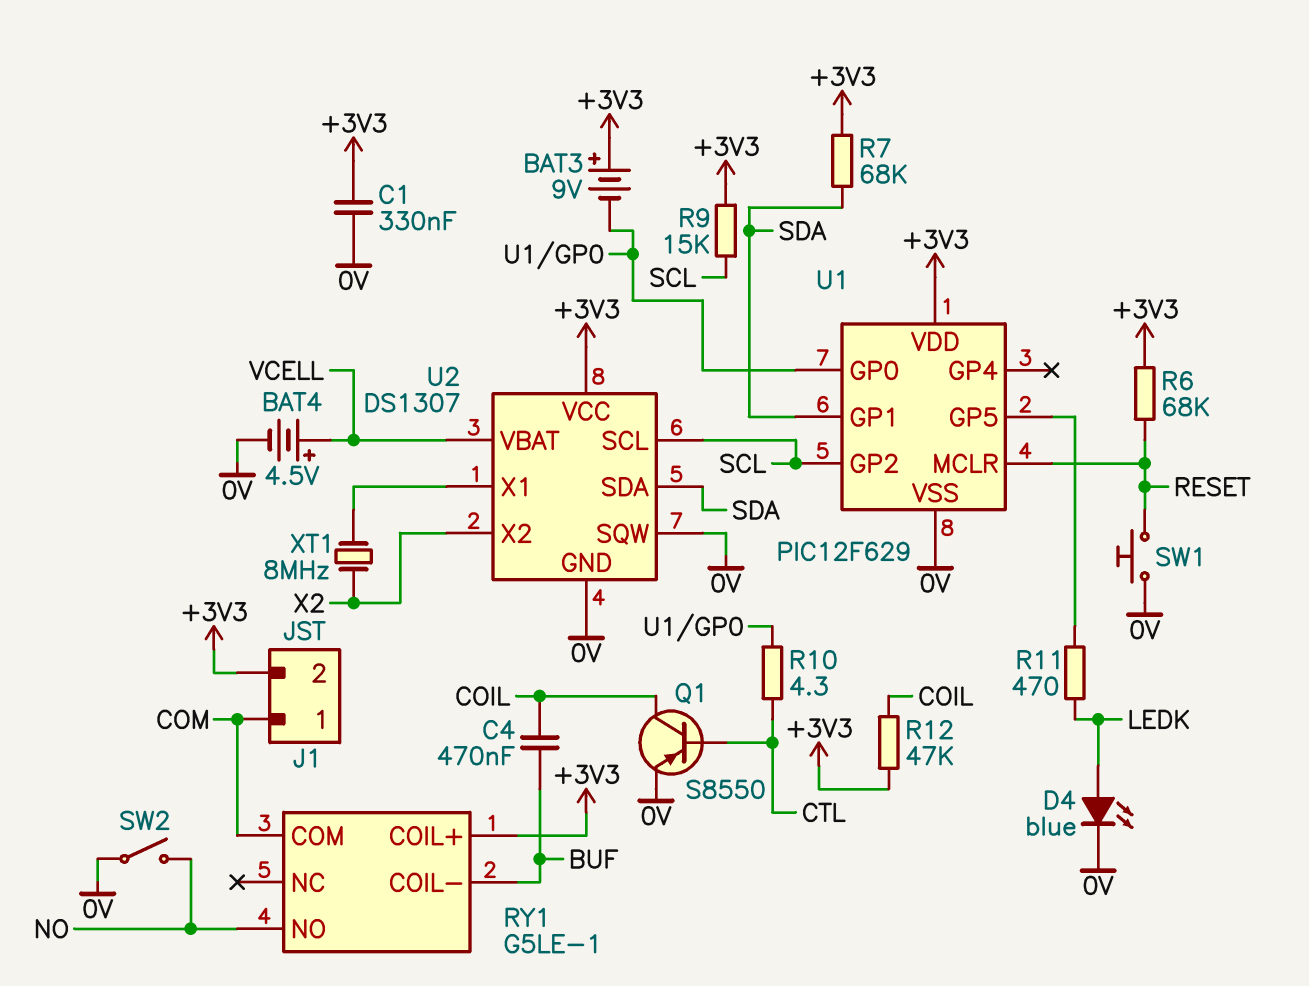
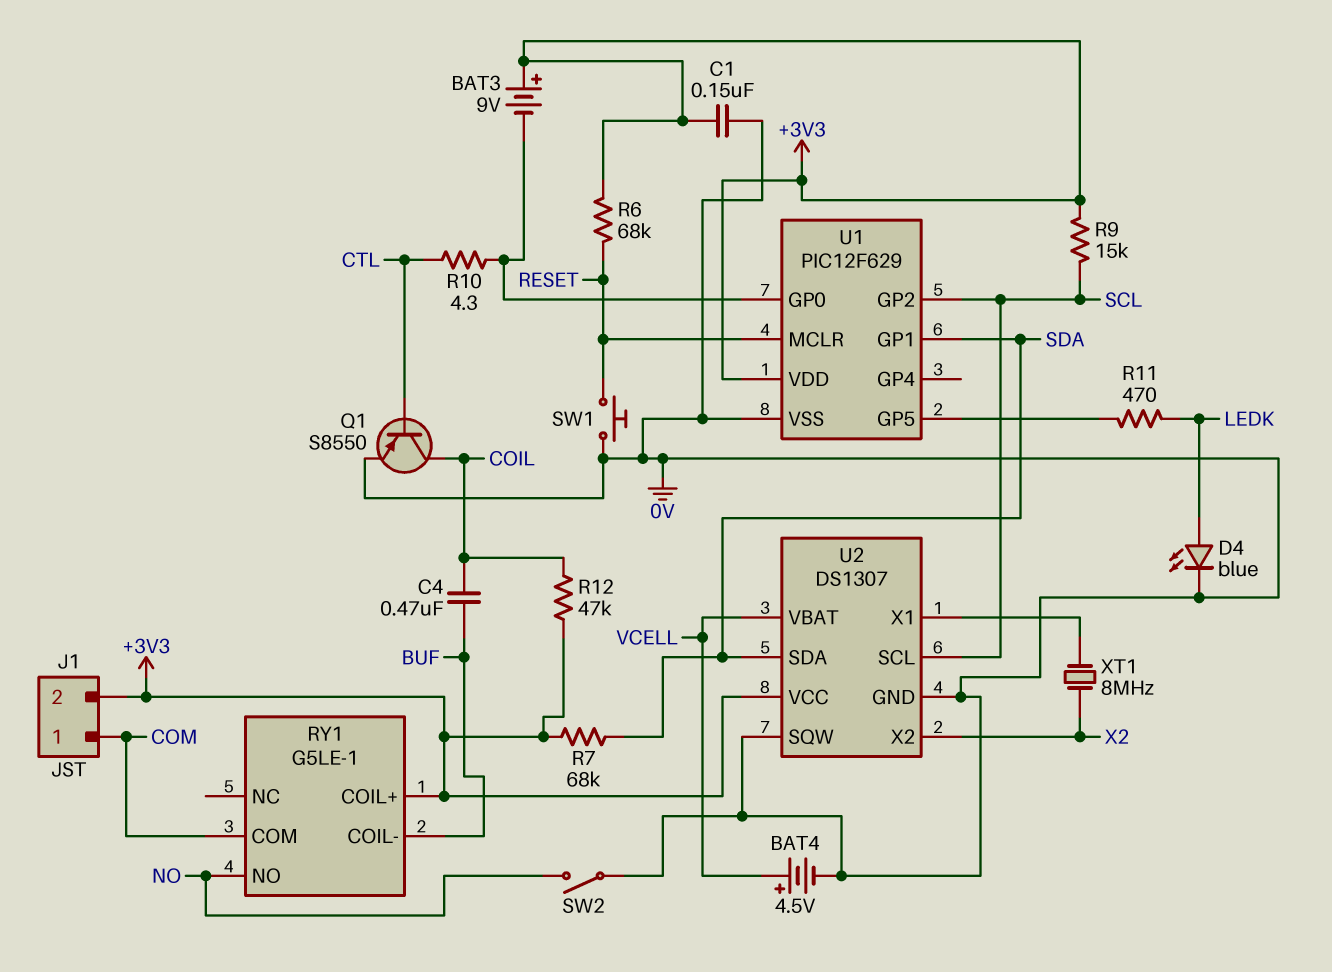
C1: 330nF (+3V3, 0V) -> 150nF (+3V3, 0V)

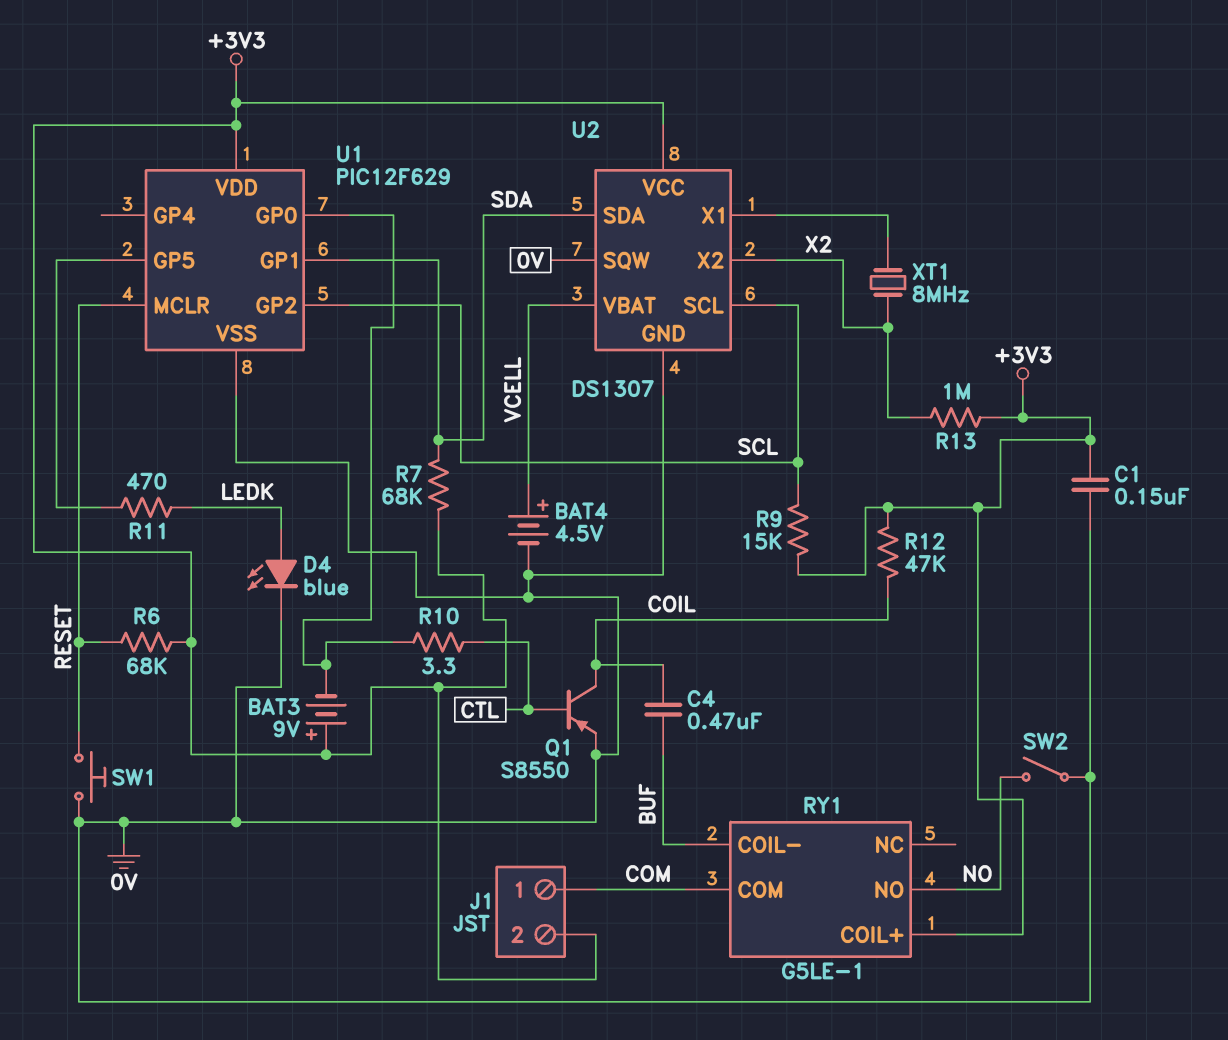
R10: 4.3 (CTL, U1/GP0) -> 3.3 (CTL, U1/GP0)
R13: none -> 1M (+3V3, X2)

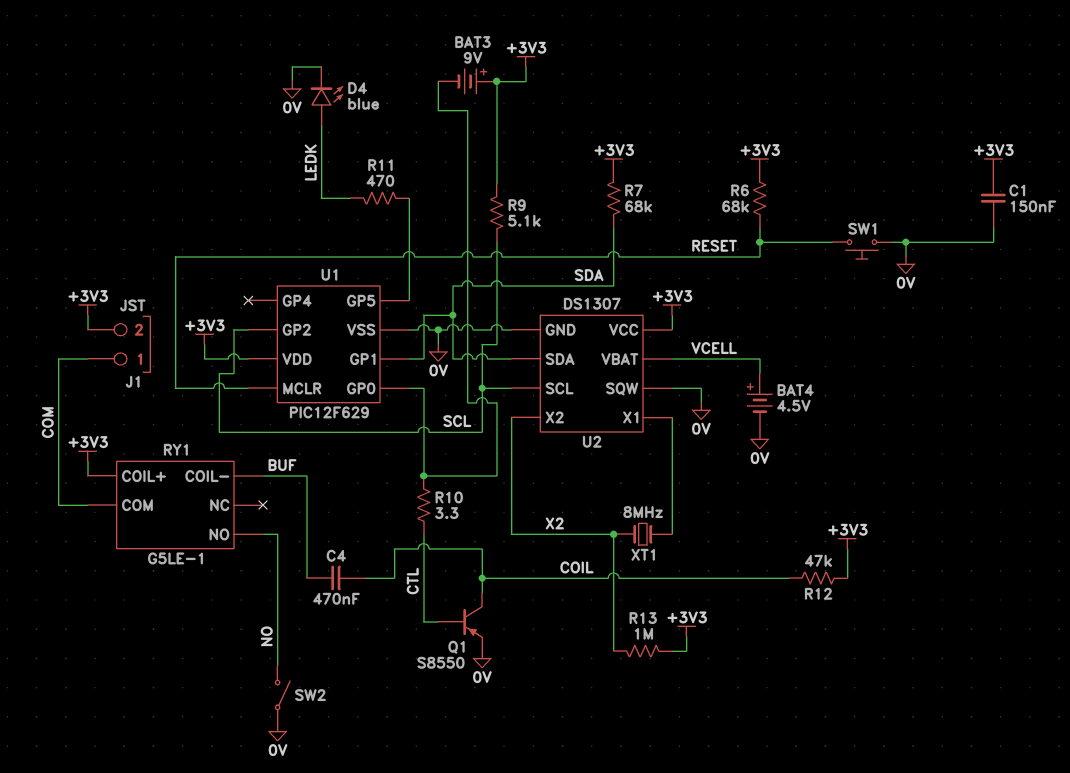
R9: 15k (+3V3, SCL) -> 5.1k (+3V3, SCL)

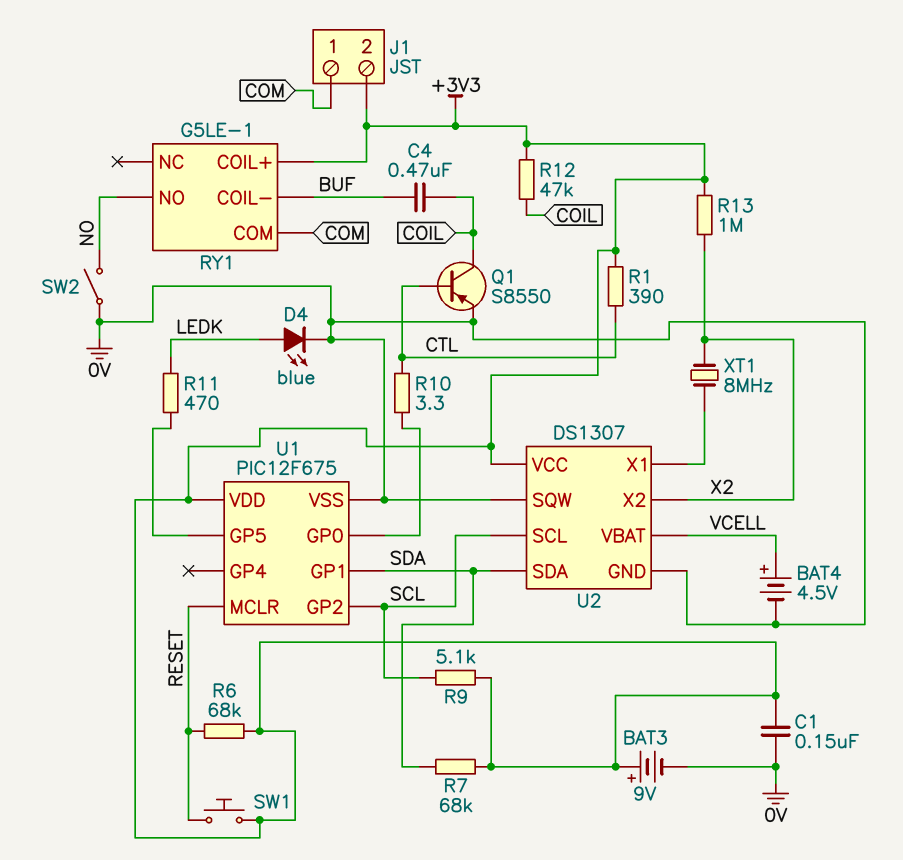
BAT3: 9V (plus +3V3, minus U1/GP0) -> 9V (plus +3V3, minus 0V)
R1: none -> 390 (+3V3, CTL)
SW1: button (0V, RESET) -> button (+3V3, RESET)
U1: PIC12F629 -> PIC12F675

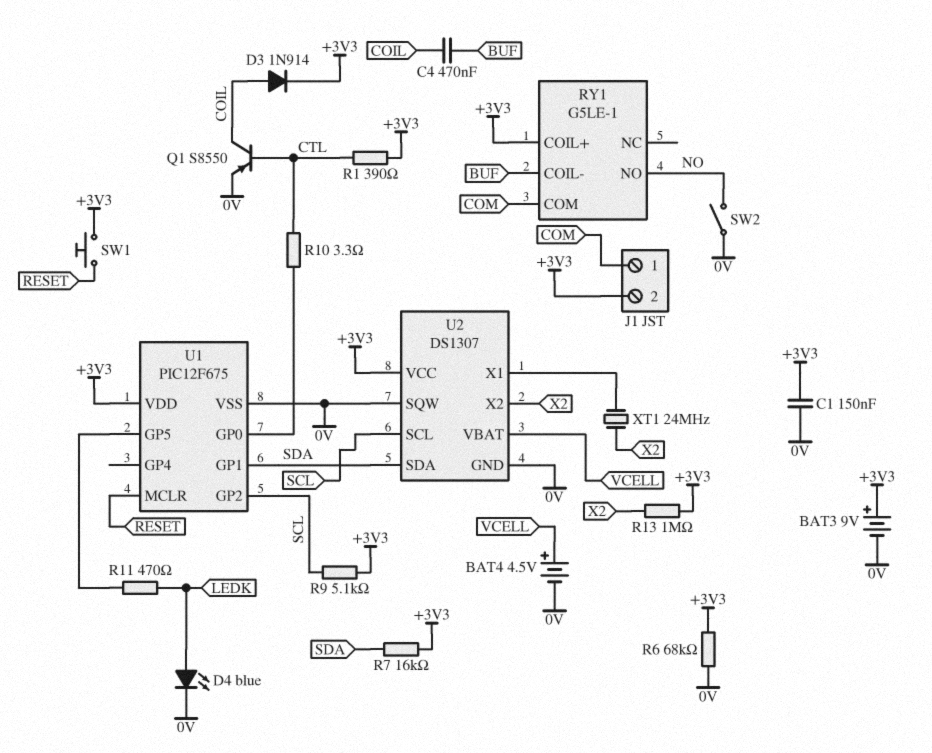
D3: none -> diode 1N914 (A COIL, K +3V3)
R6: 68k (+3V3, RESET) -> 68k (+3V3, 0V)
R7: 68k (+3V3, SDA) -> 16k (+3V3, SDA)
R12: 47k (+3V3, COIL) -> none
XT1: 8MHz (U2/X1, X2) -> 24MHz (U2/X1, X2)

